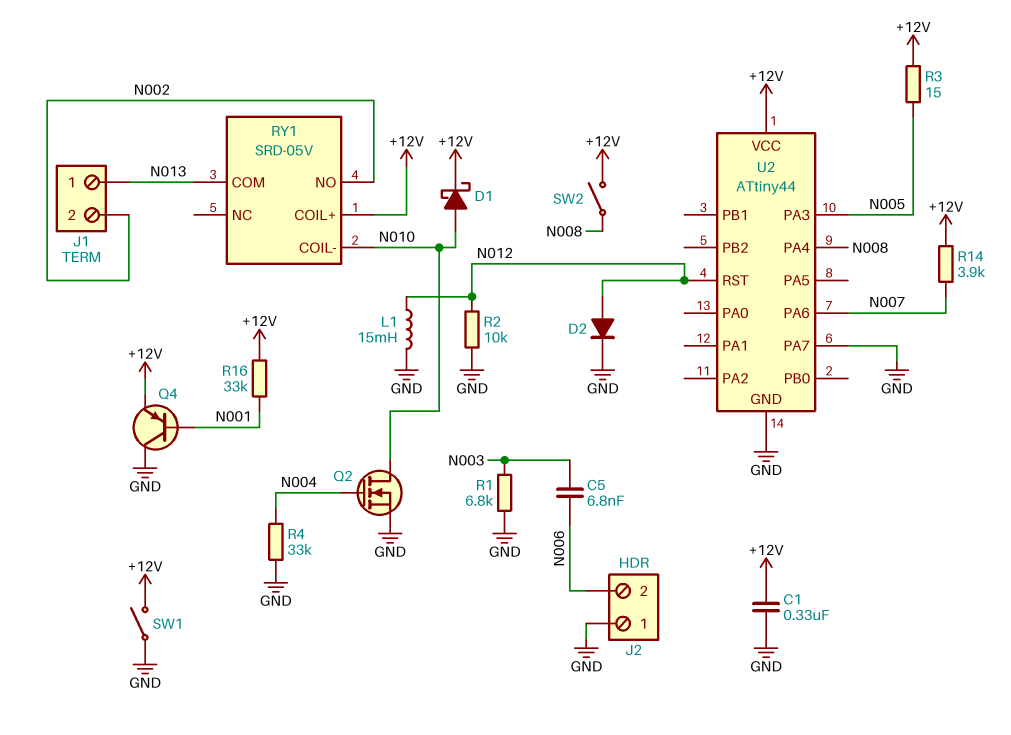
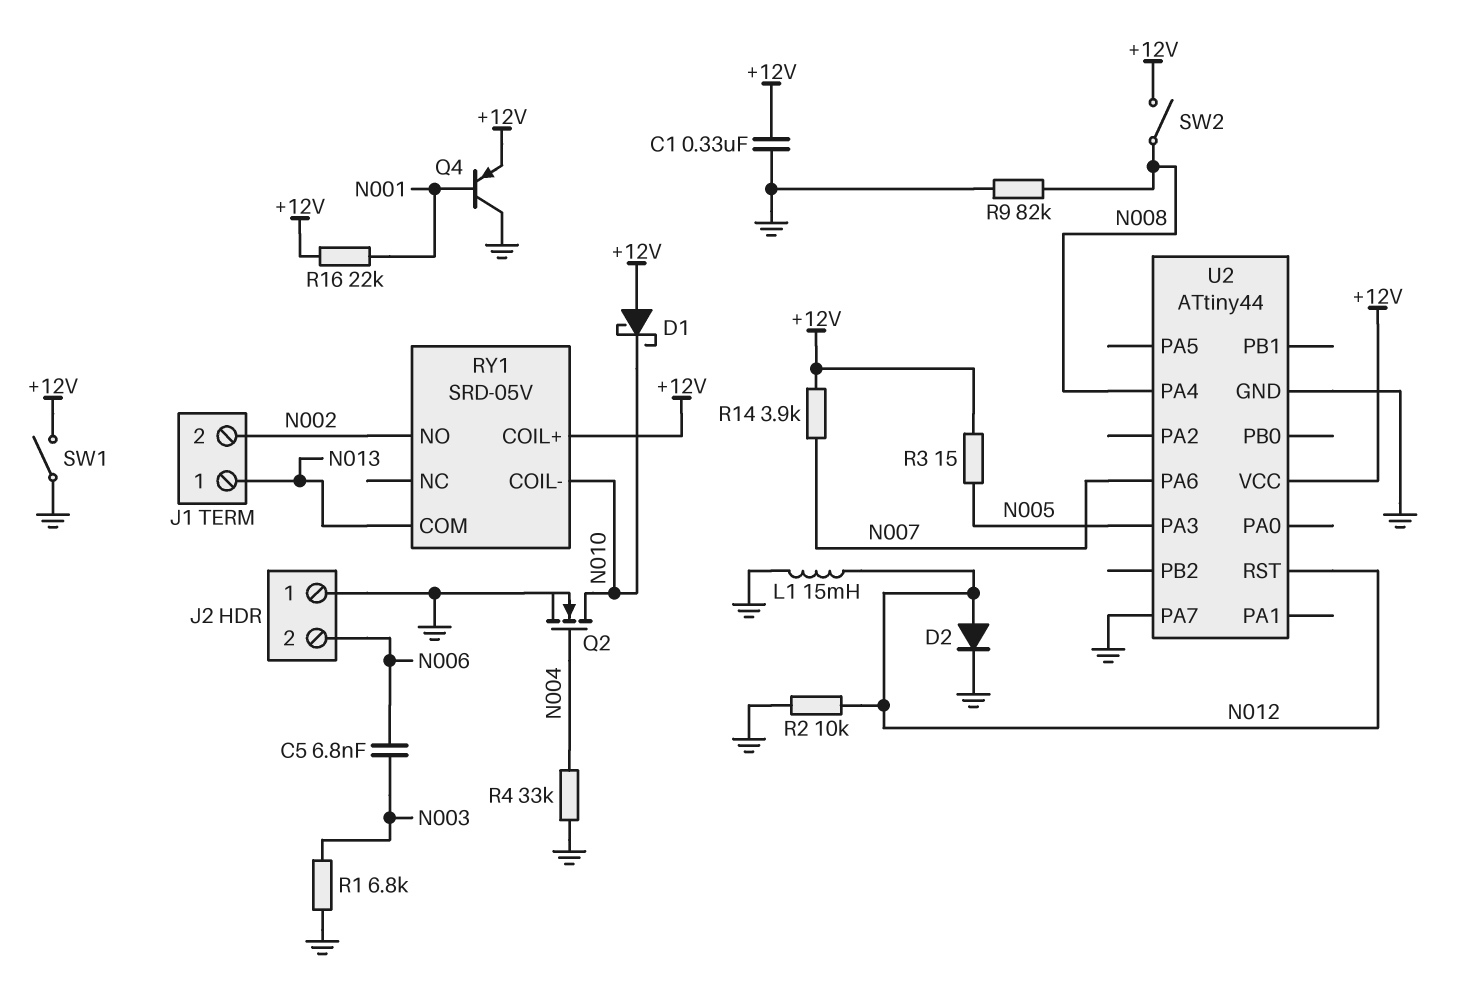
D1: schottky (A N010, K +12V) -> schottky (A +12V, K N010)
R9: none -> 82k (GND, N008)
R16: 33k (+12V, N001) -> 22k (+12V, N001)

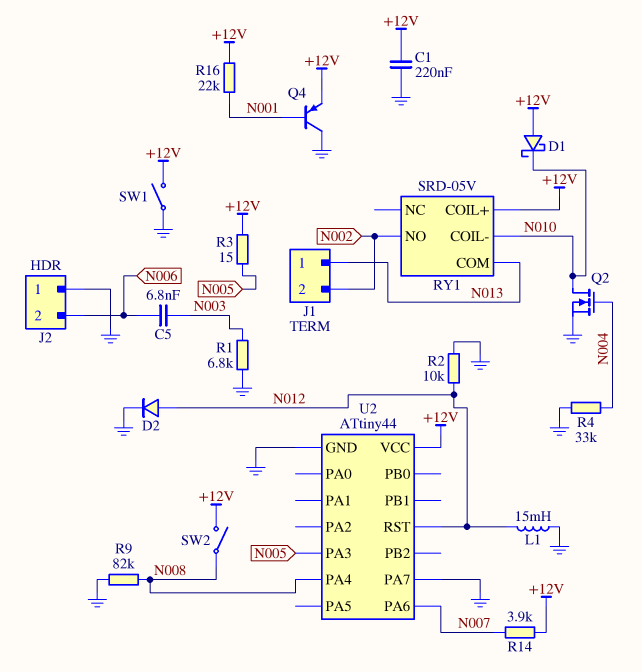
C1: 330nF (+12V, GND) -> 220nF (+12V, GND)

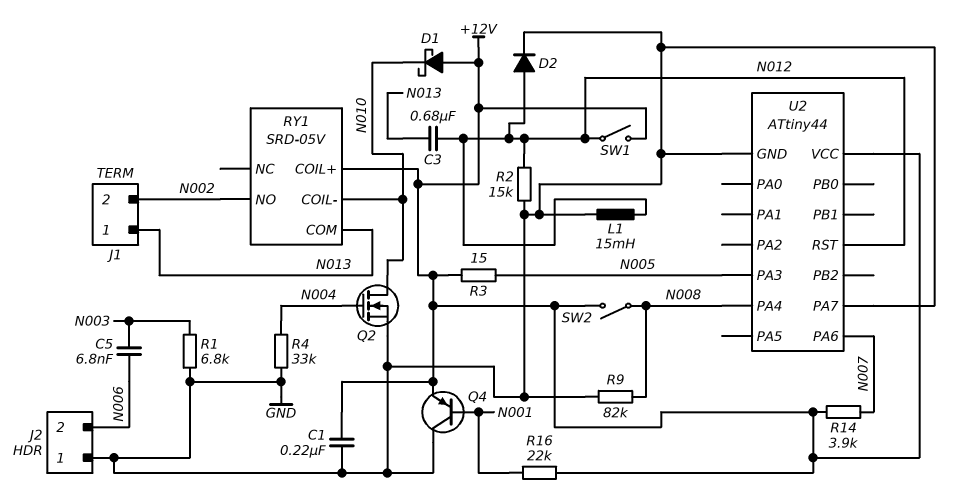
C3: none -> 680nF (N012, N013)
R2: 10k (GND, N012) -> 15k (GND, N012)
SW1: switch (+12V, GND) -> switch (+12V, N012)

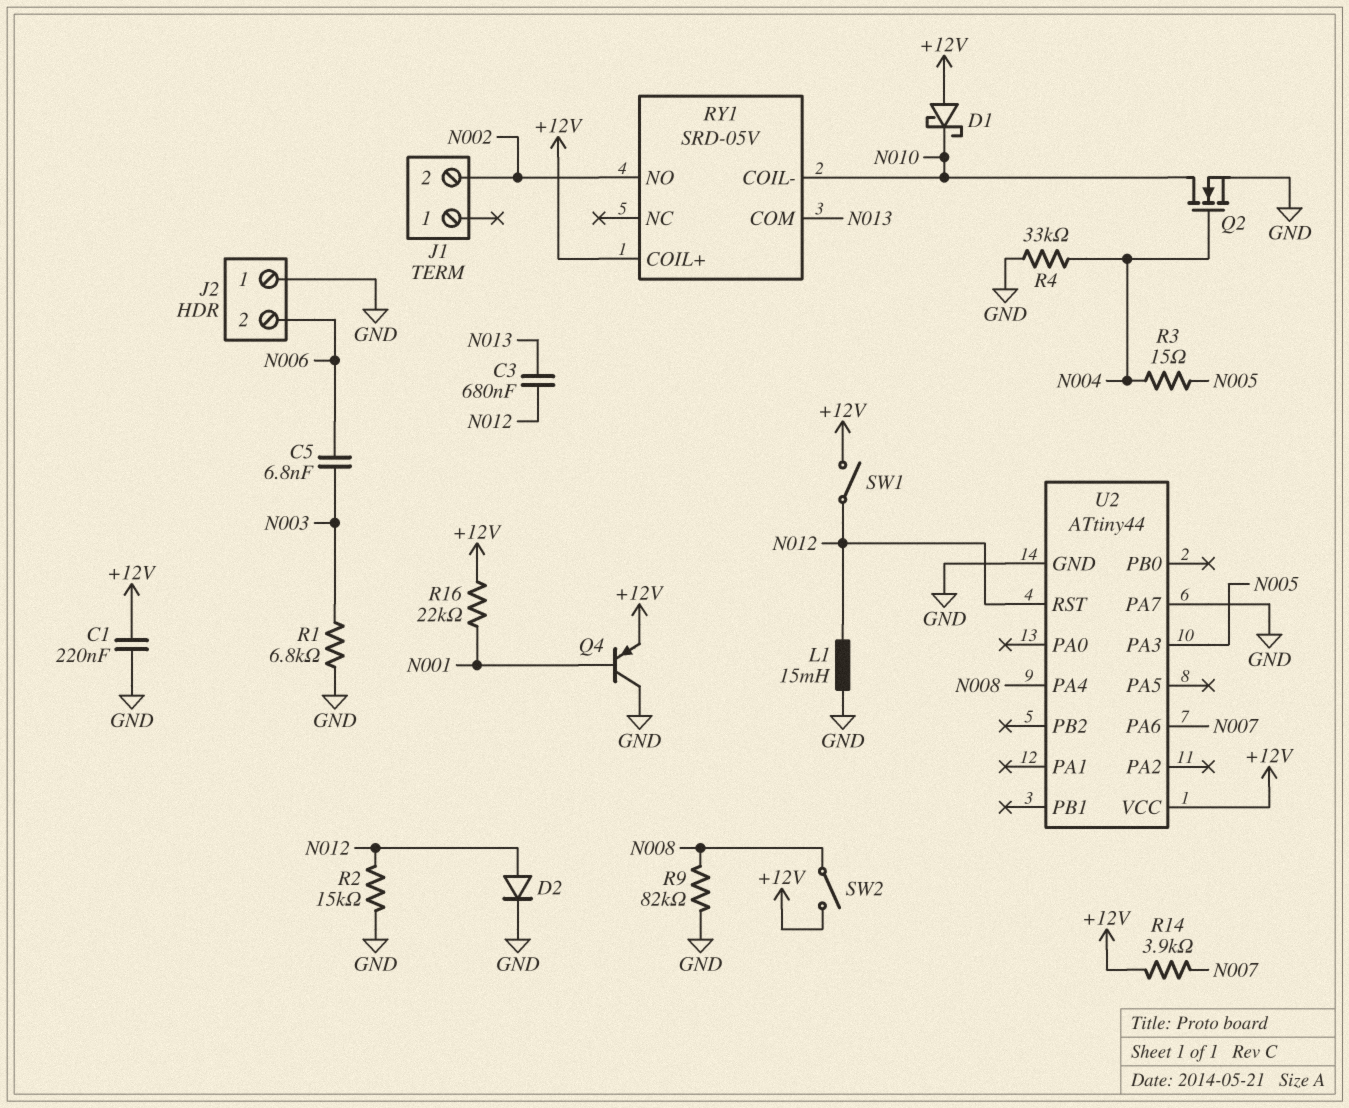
J1 pin 1: N013 -> none
R3: 15 (+12V, N005) -> 15 (N004, N005)

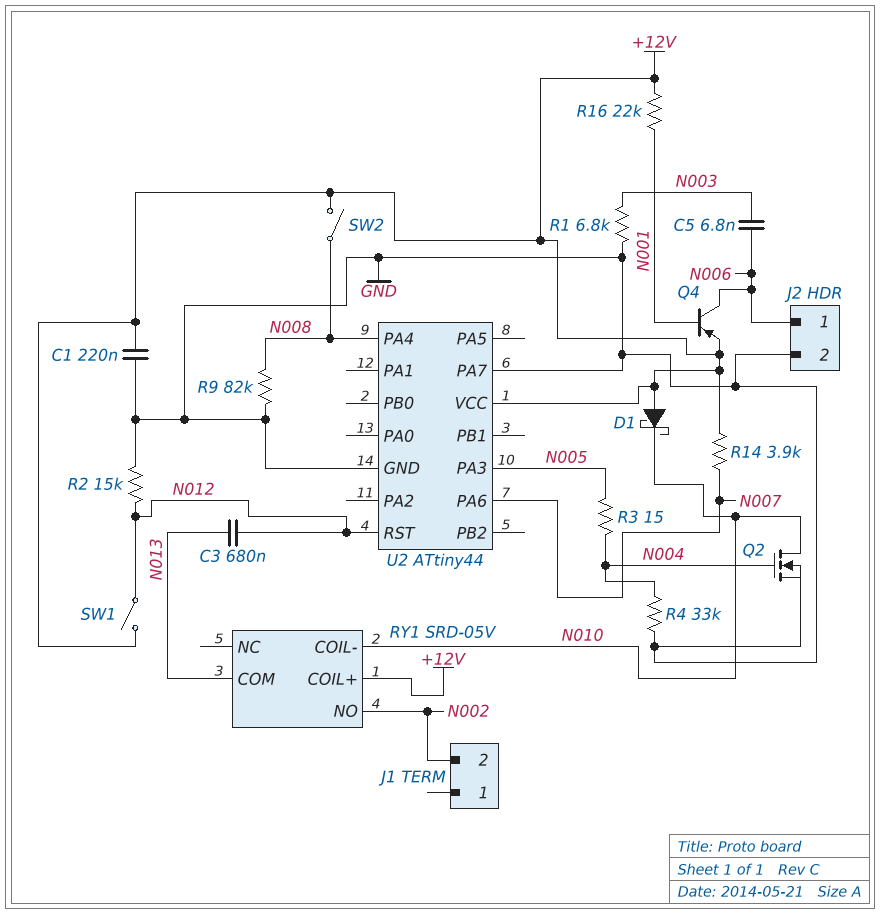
D2: diode (A N012, K GND) -> none
J2 pin 1: GND -> N006
J2 pin 2: N006 -> GND
L1: 15mH (GND, N012) -> none
Q4: PNP (B N001, C GND, E +12V) -> PNP (B N001, C N006, E +12V)

